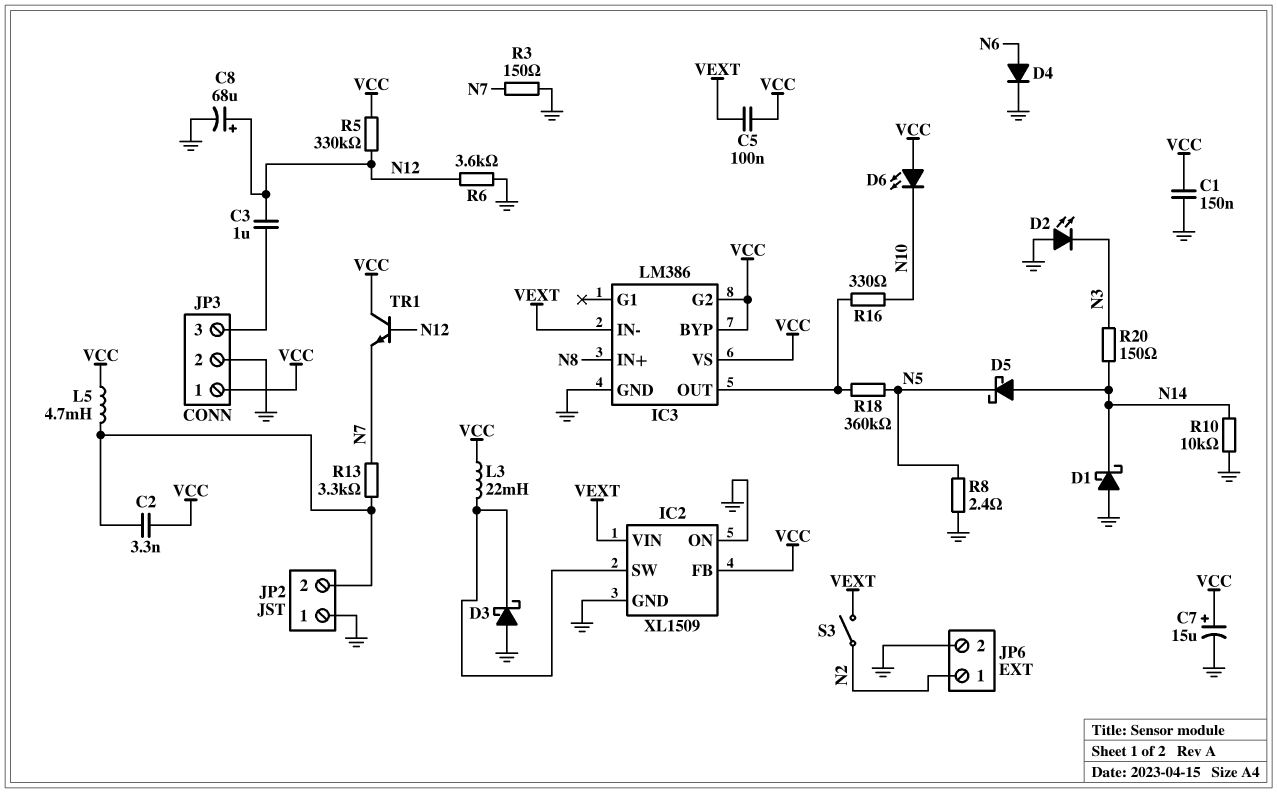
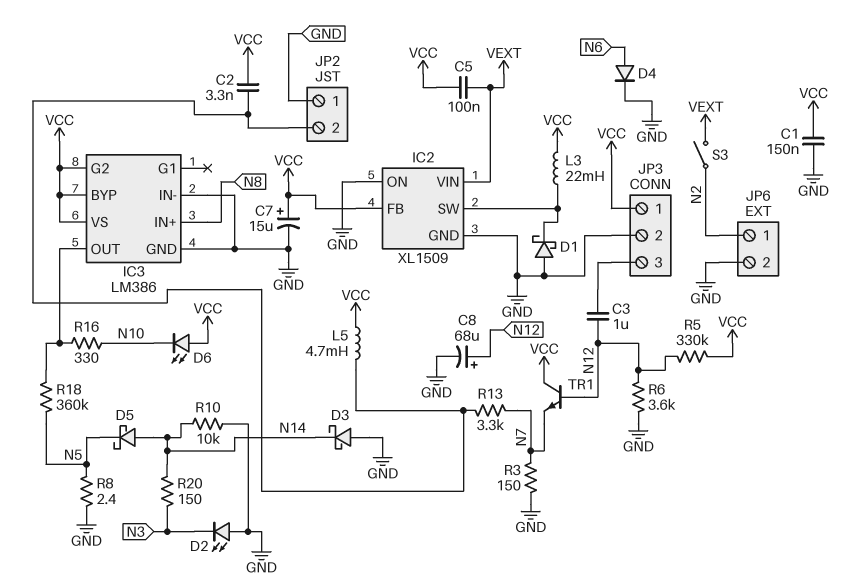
D1: schottky (A GND, K N14) -> schottky (A GND, K IC2/SW)
D3: schottky (A GND, K IC2/SW) -> schottky (A GND, K N14)
IC3 pin IN-: VEXT -> GND

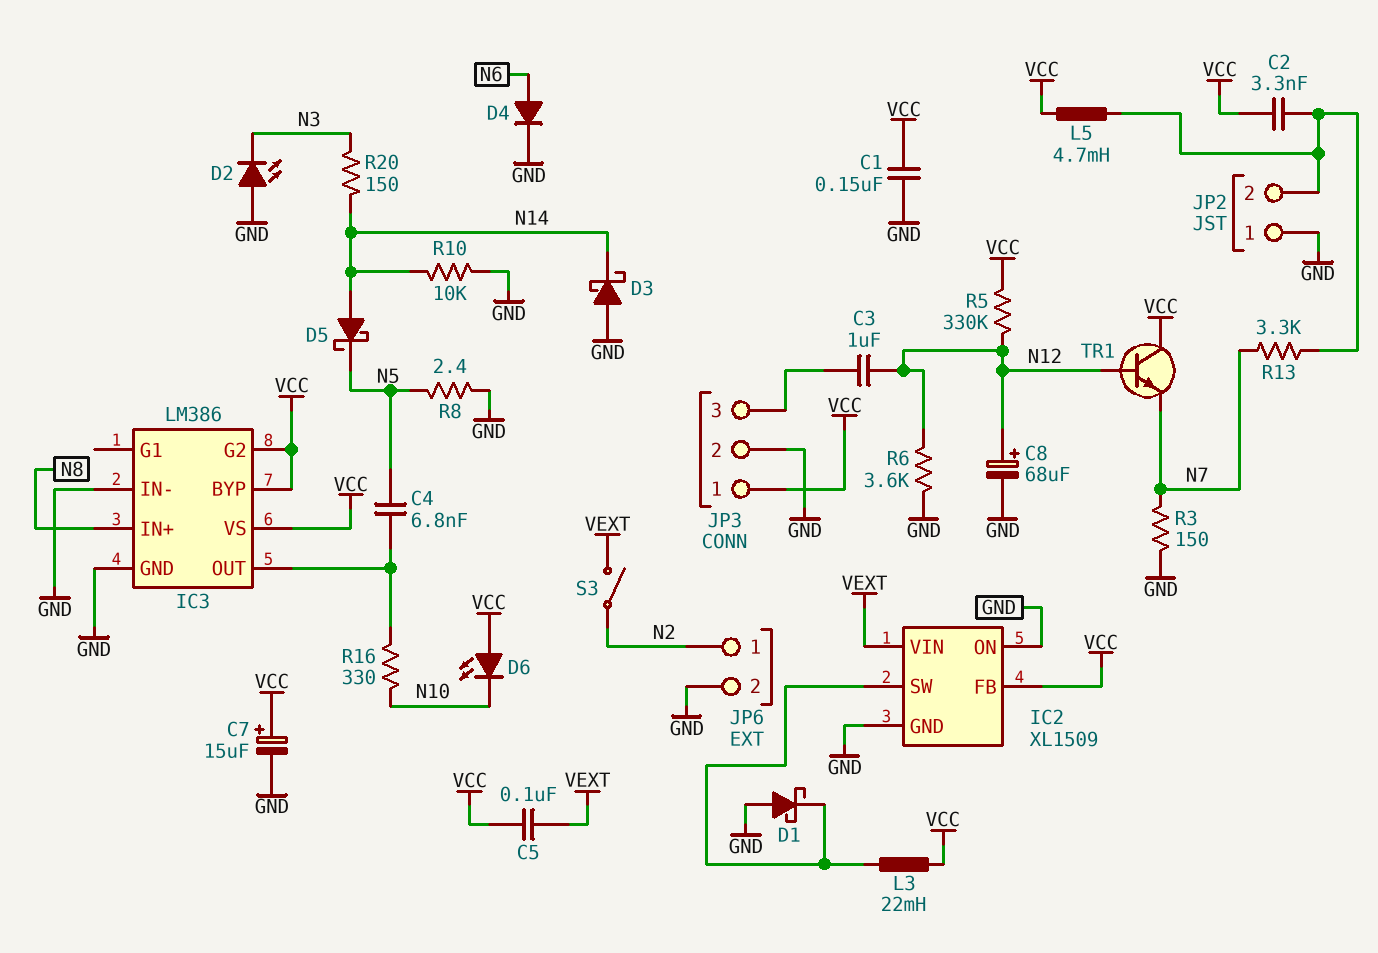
C4: none -> 6.8nF (IC3/OUT, N5)
R18: 360k (IC3/OUT, N5) -> none

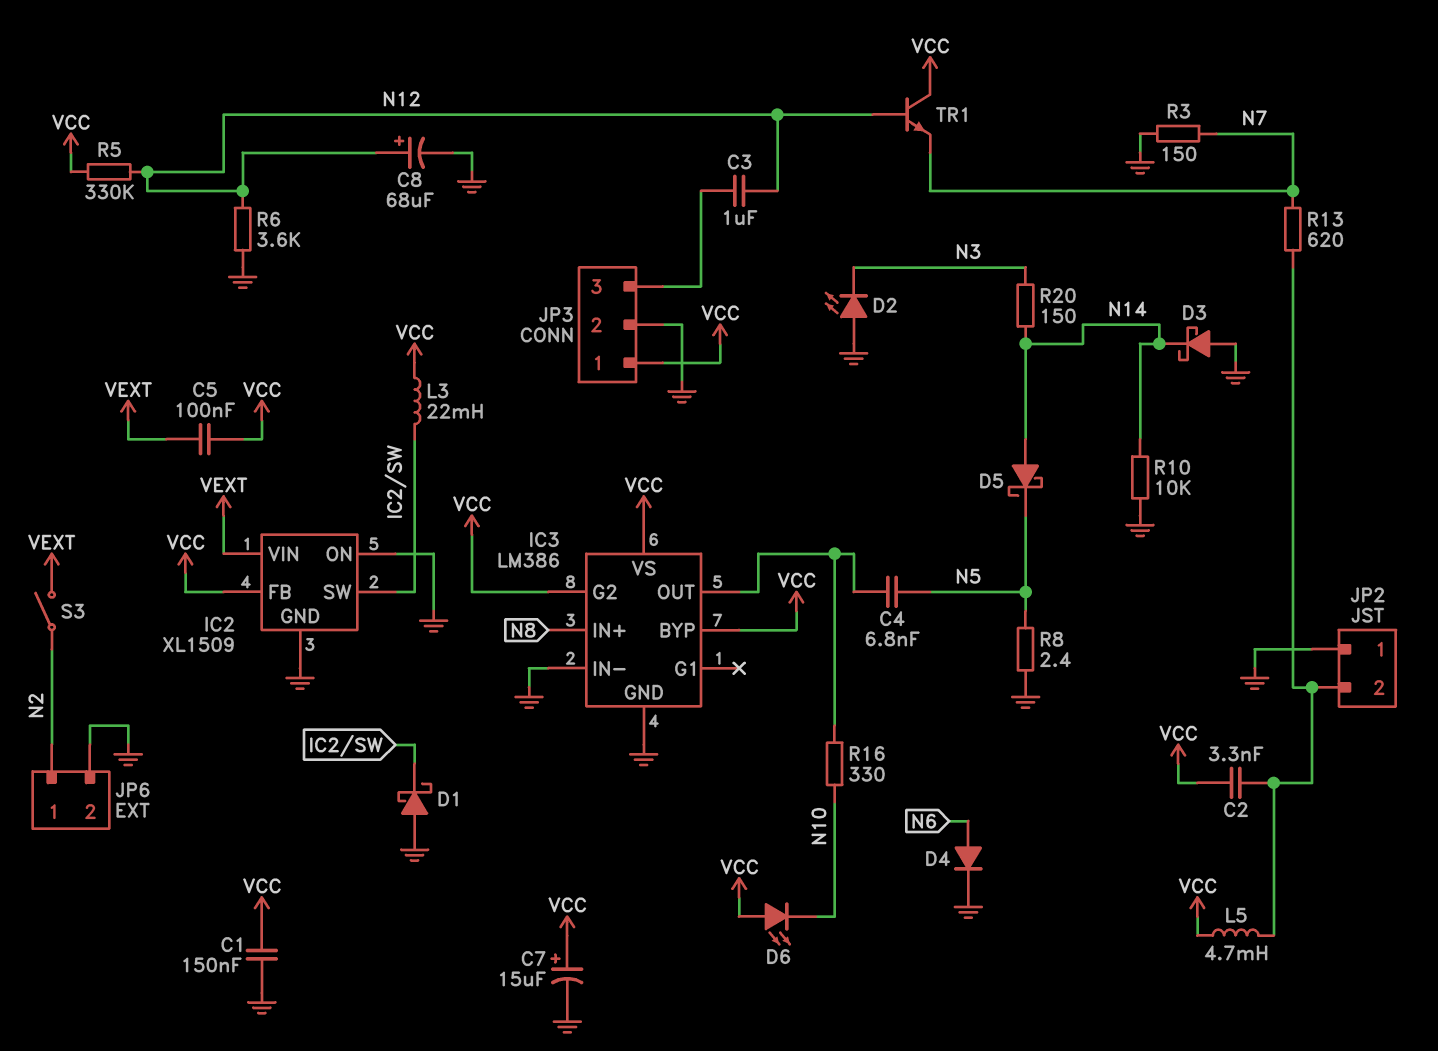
R13: 3.3k (JP2/2, N7) -> 620 (JP2/2, N7)

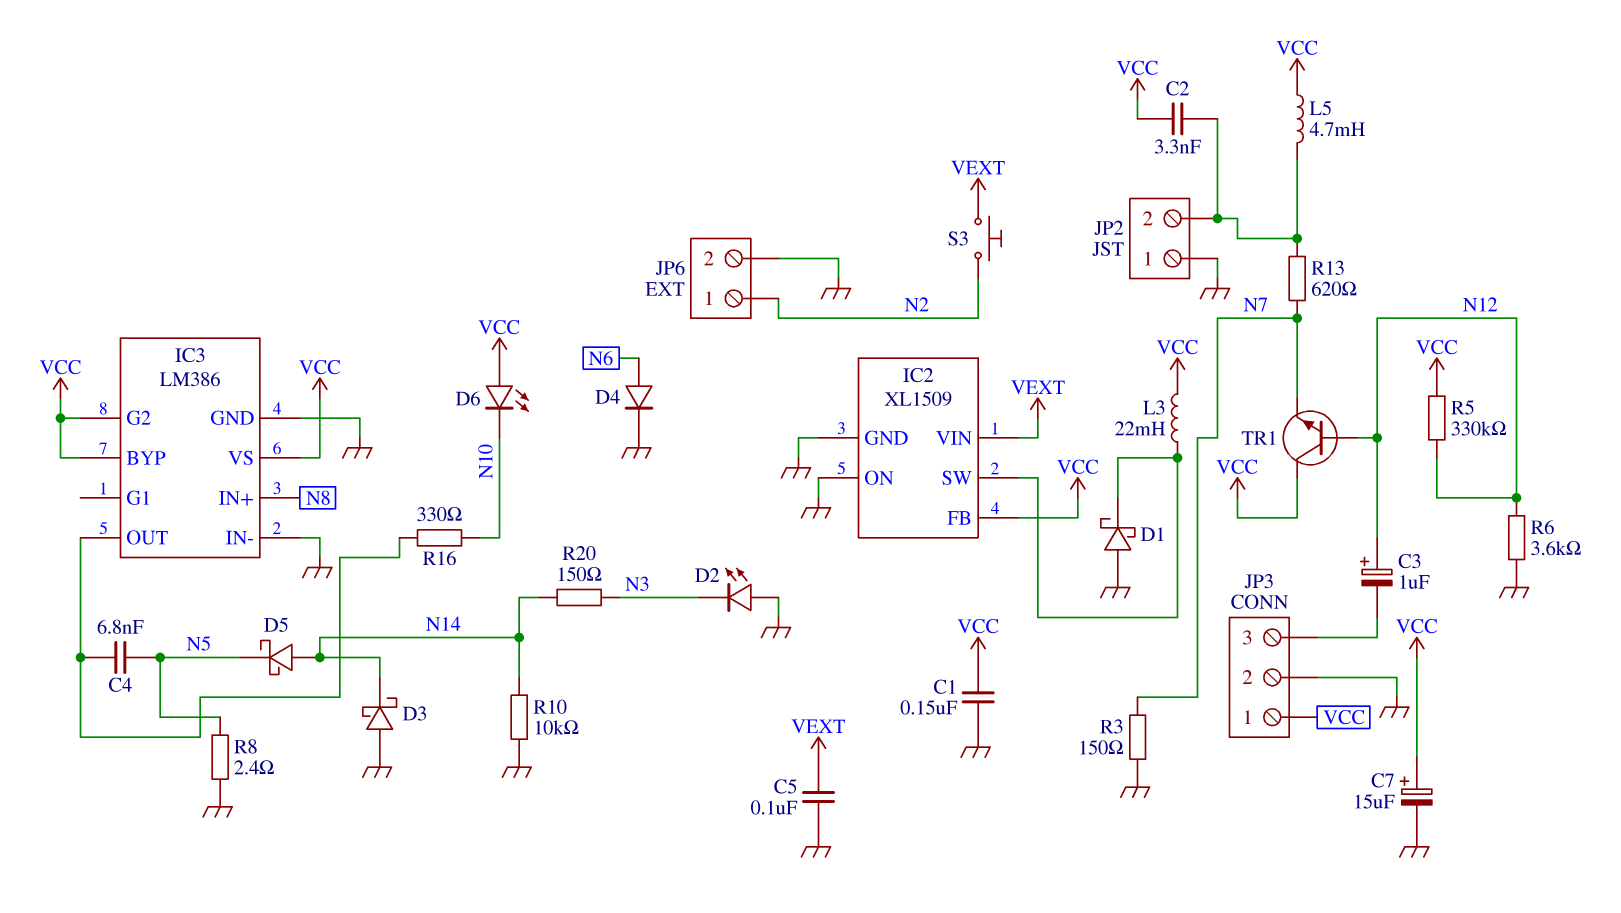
C3: 1uF (JP3/3, N12) -> 1uF (plus N12, minus JP3/3)
C5: 100nF (VCC, VEXT) -> 100nF (GND, VEXT)
C8: 68uF (plus N12, minus GND) -> none
S3: switch (N2, VEXT) -> button (N2, VEXT)

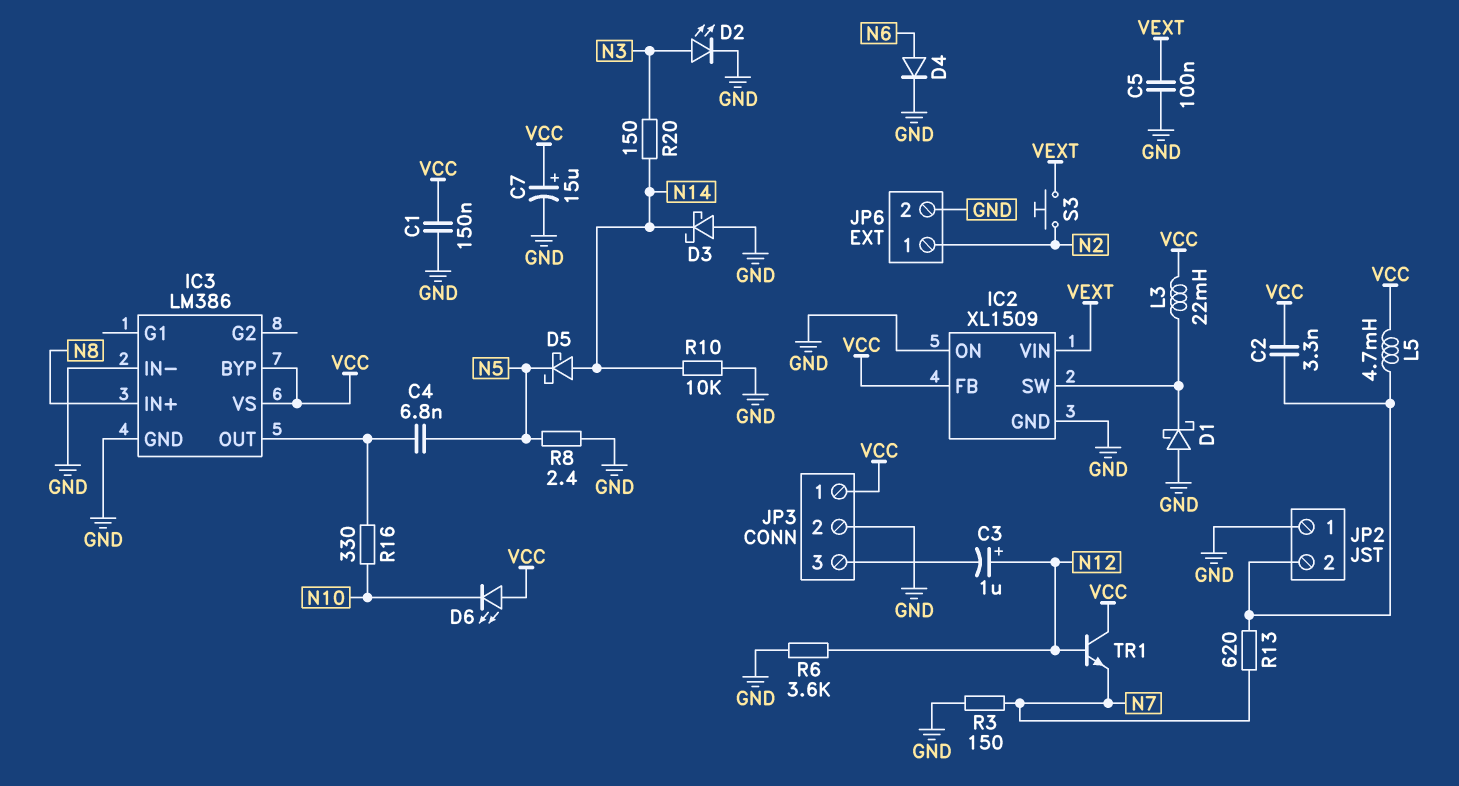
D2: LED (A GND, K N3) -> LED (A N3, K GND)
IC3 pin G2: VCC -> none
R5: 330k (N12, VCC) -> none

